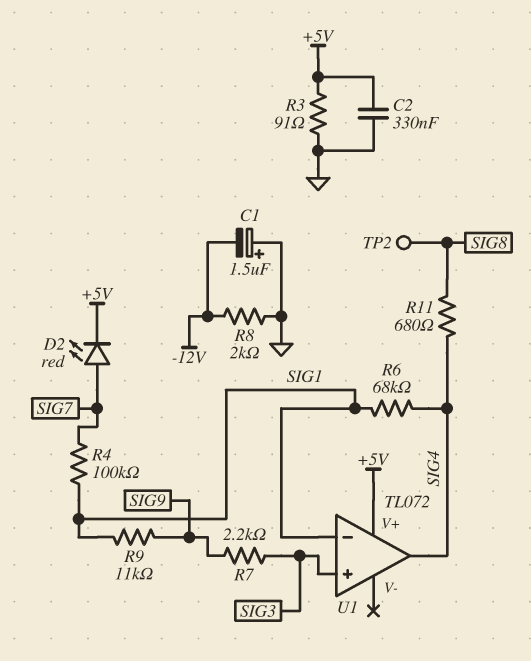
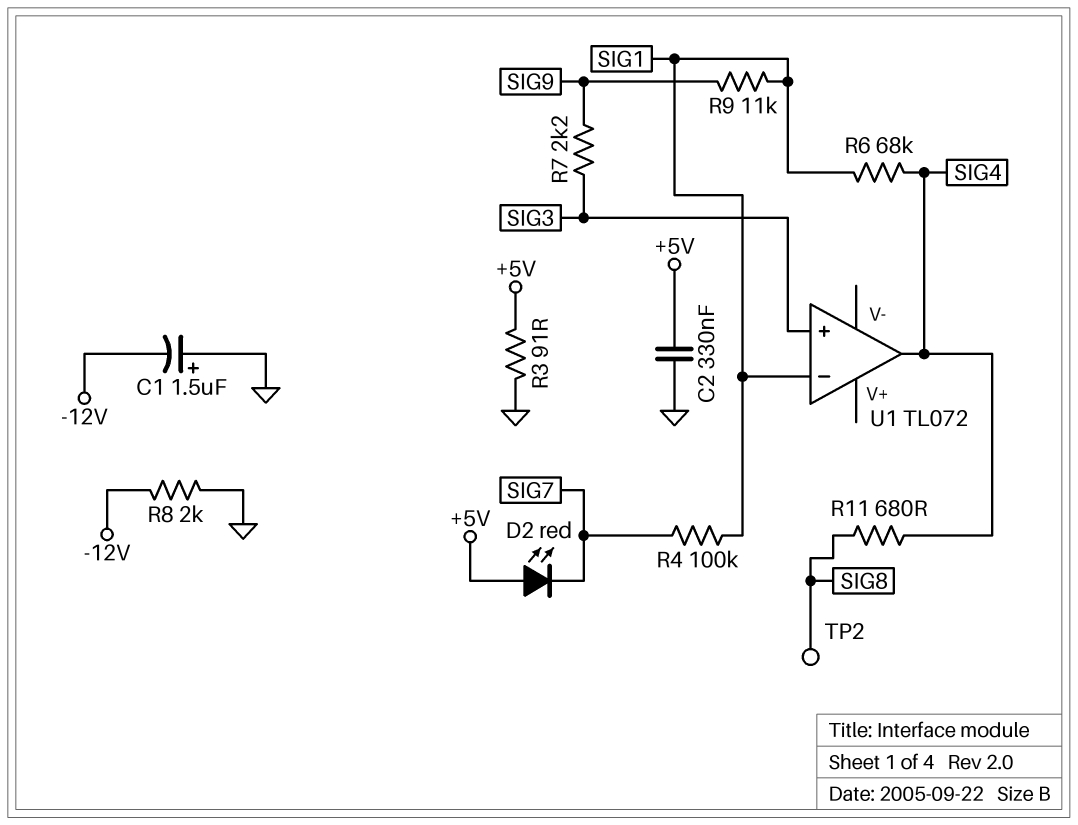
D2: LED red (A SIG7, K +5V) -> LED red (A +5V, K SIG7)
U1 pin V+: +5V -> none

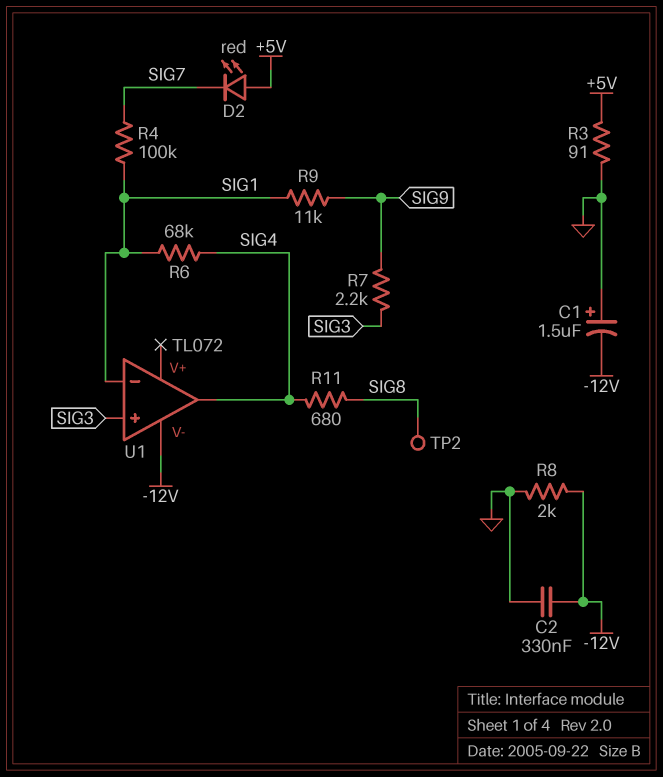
C2: 330nF (+5V, GND) -> 330nF (-12V, GND)
U1 pin V-: none -> -12V

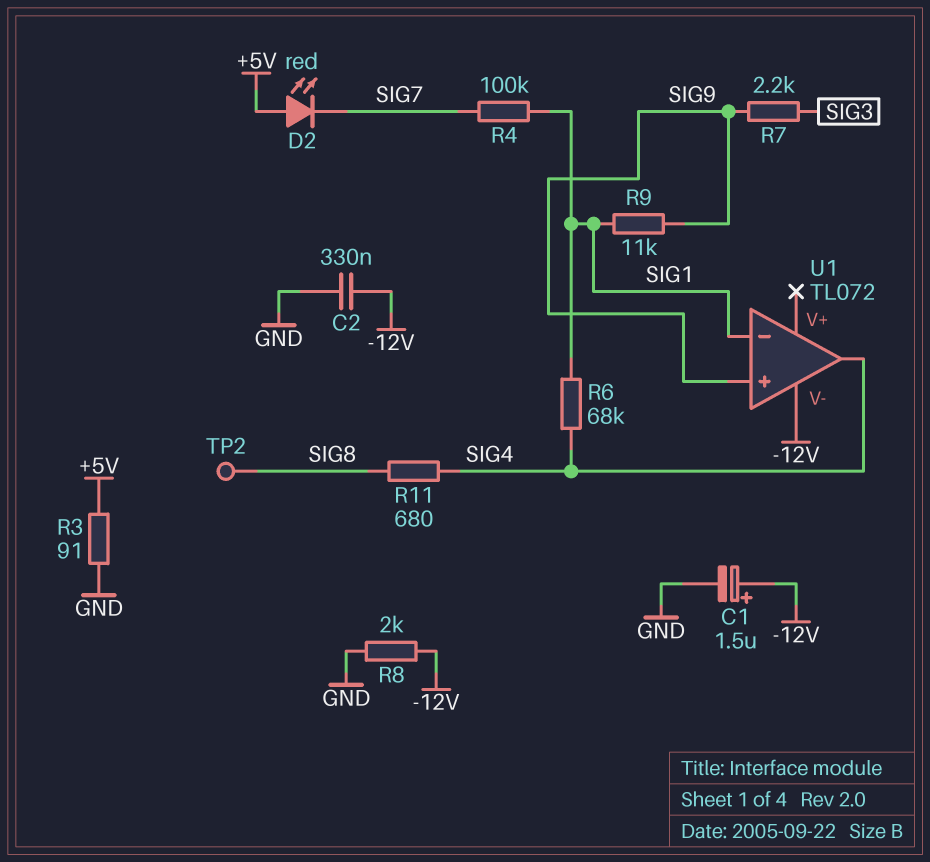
C1: 1.5uF (plus GND, minus -12V) -> 1.5uF (plus -12V, minus GND)
U1 pin in+: SIG3 -> SIG9

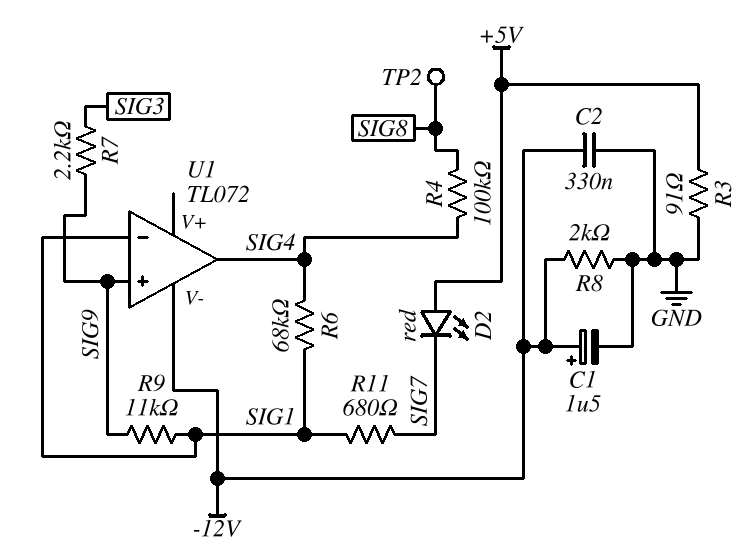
R4: 100k (SIG1, SIG7) -> 100k (SIG4, SIG8)
R11: 680 (SIG4, SIG8) -> 680 (SIG1, SIG7)

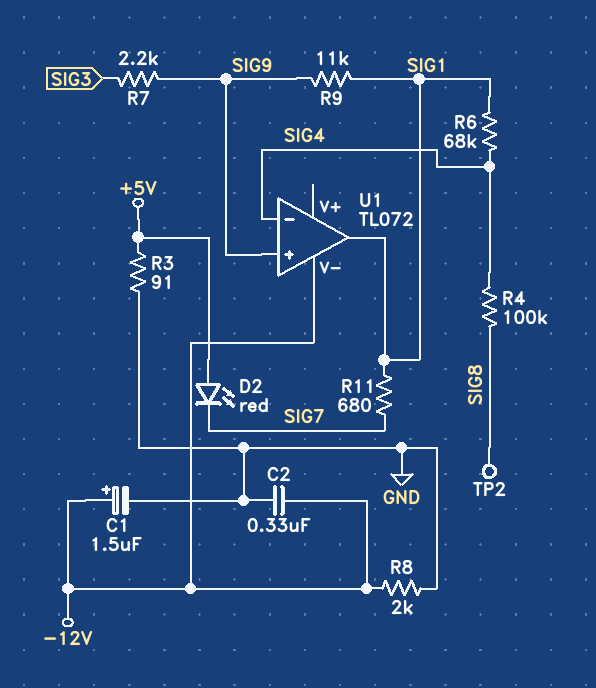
U1 pin in-: SIG1 -> SIG4
U1 pin out: SIG4 -> SIG1

